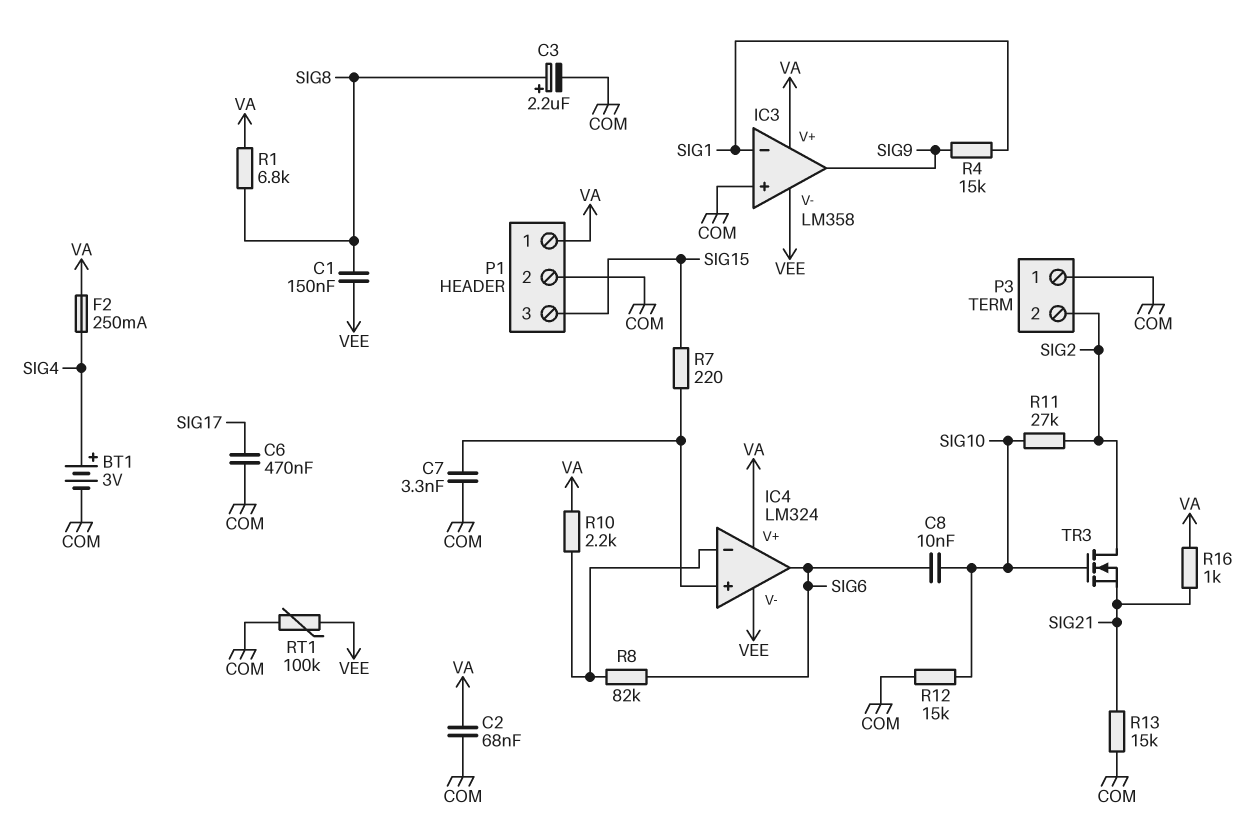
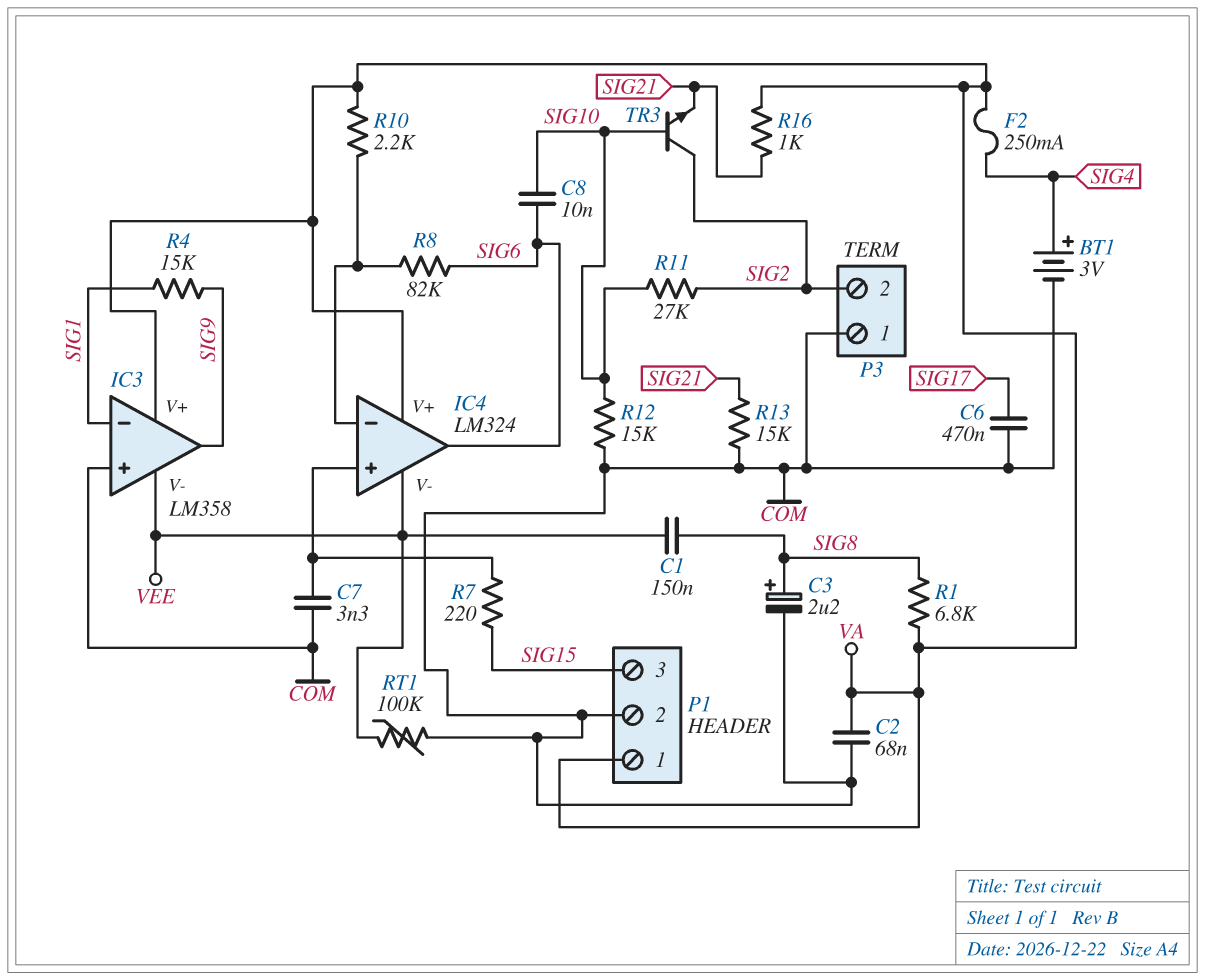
TR3: NMOS (G SIG10, D SIG2, S SIG21) -> NPN (B SIG10, C SIG2, E SIG21)

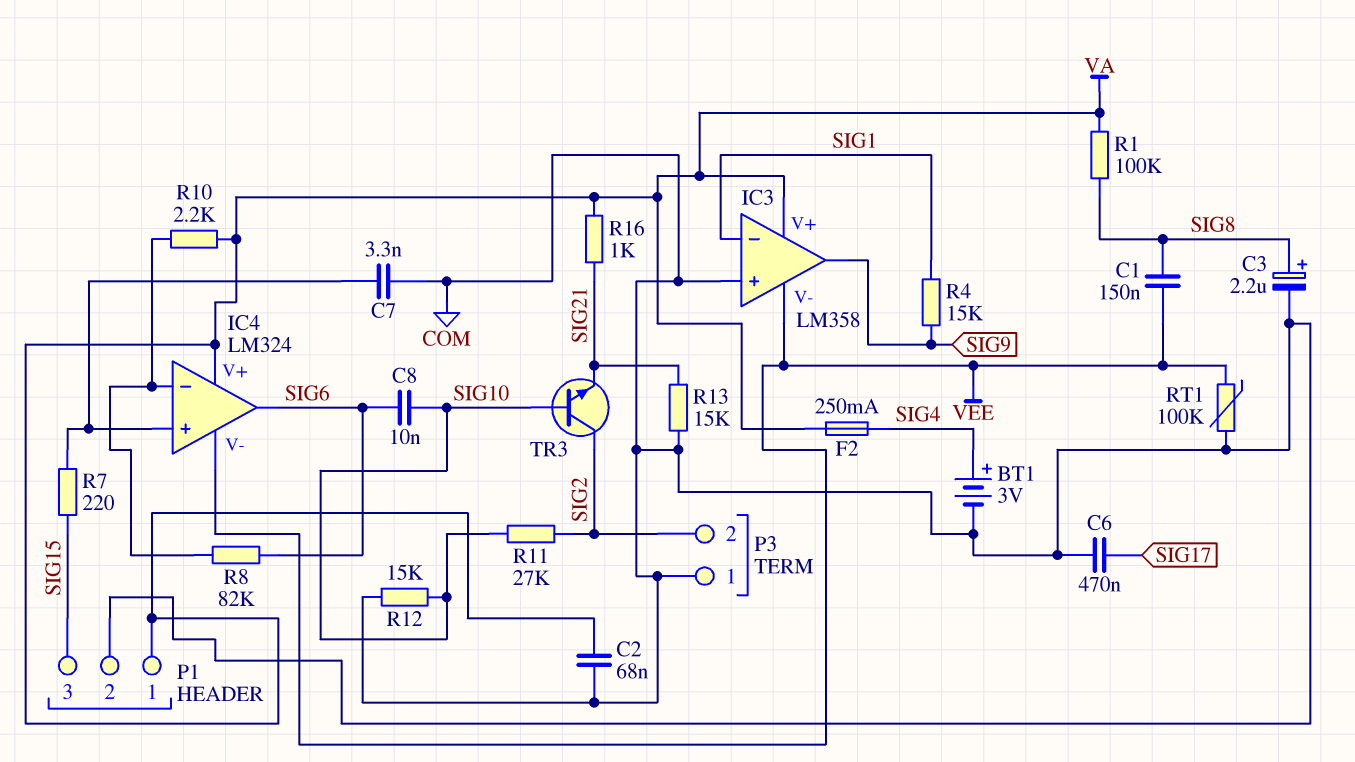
R1: 6.8k (SIG8, VA) -> 100k (SIG8, VA)

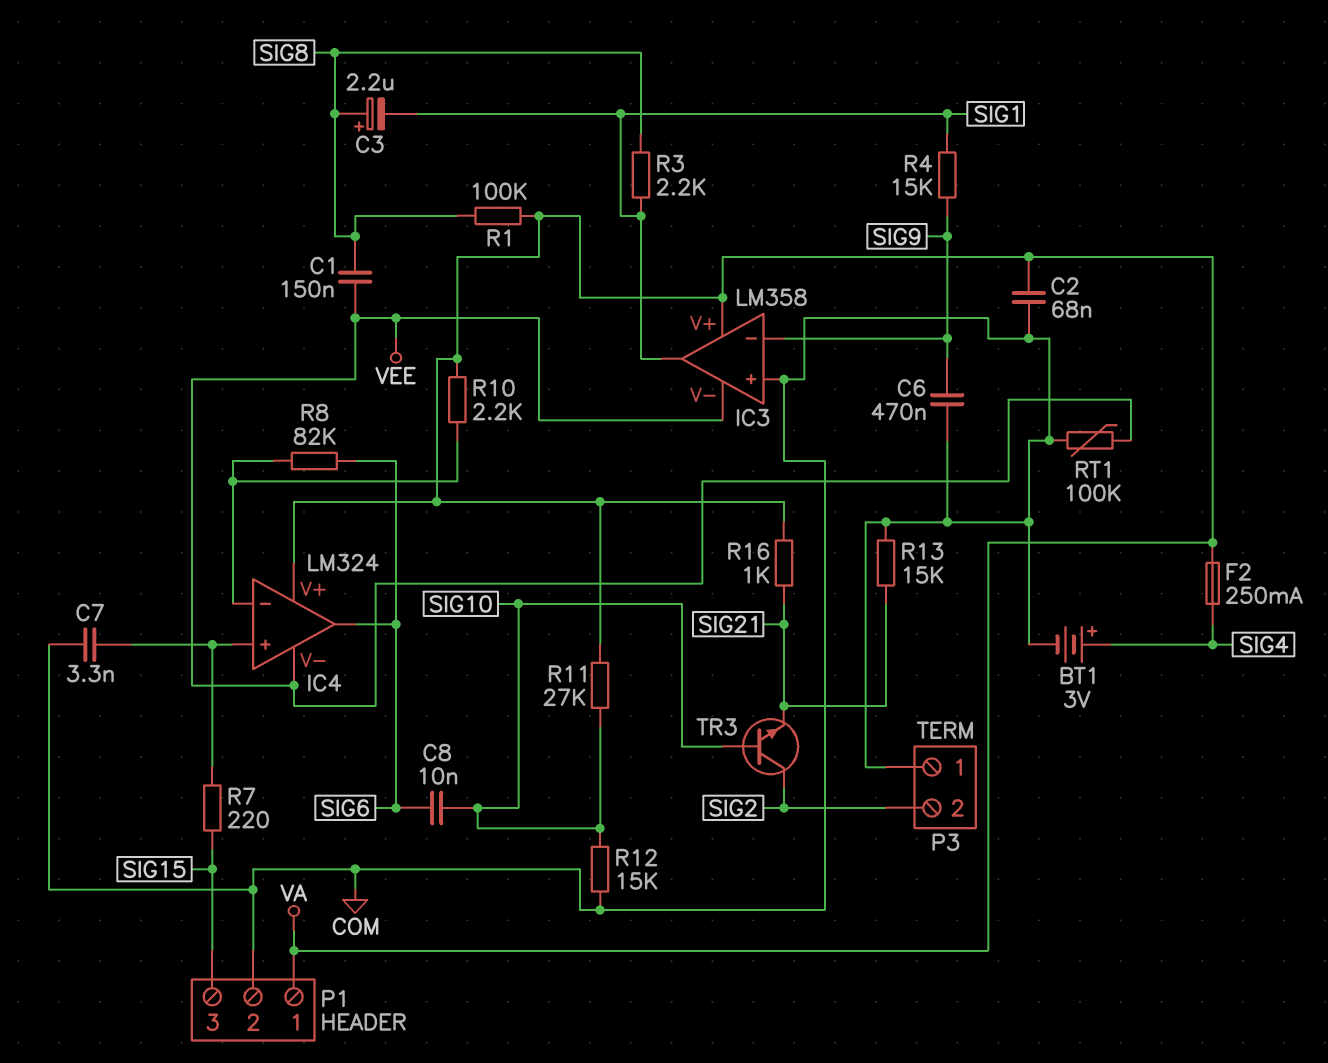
C3: 2.2uF (plus SIG8, minus COM) -> 2.2uF (plus SIG8, minus SIG1)
C6: 470nF (COM, SIG17) -> 470nF (COM, SIG9)
IC3 pin in-: SIG1 -> SIG9
IC3 pin out: SIG9 -> SIG1
R3: none -> 2.2k (SIG1, SIG8)
R11: 27k (SIG2, SIG10) -> 27k (SIG10, VA)

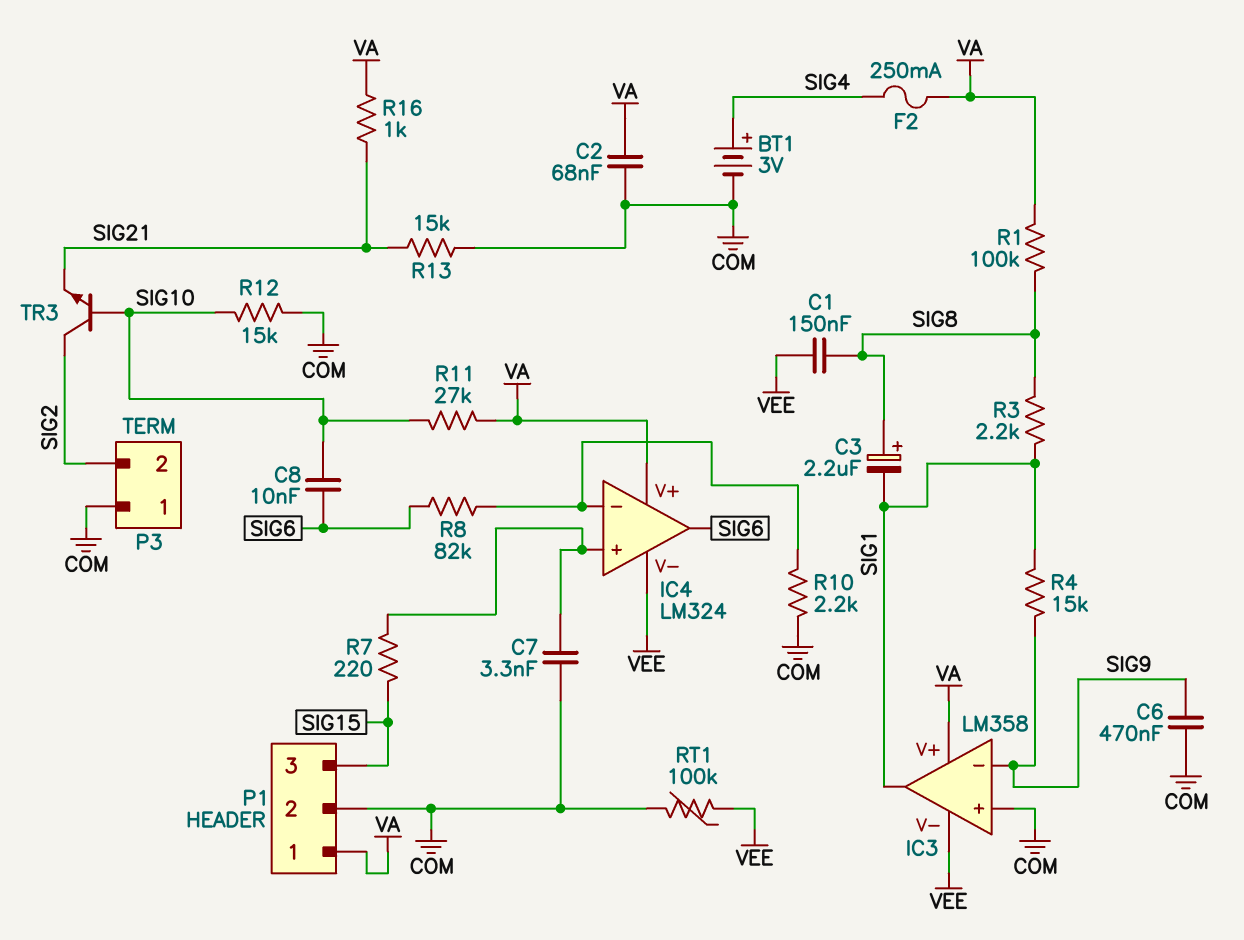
R10: 2.2k (IC4/in-, VA) -> 2.2k (COM, IC4/in-)

